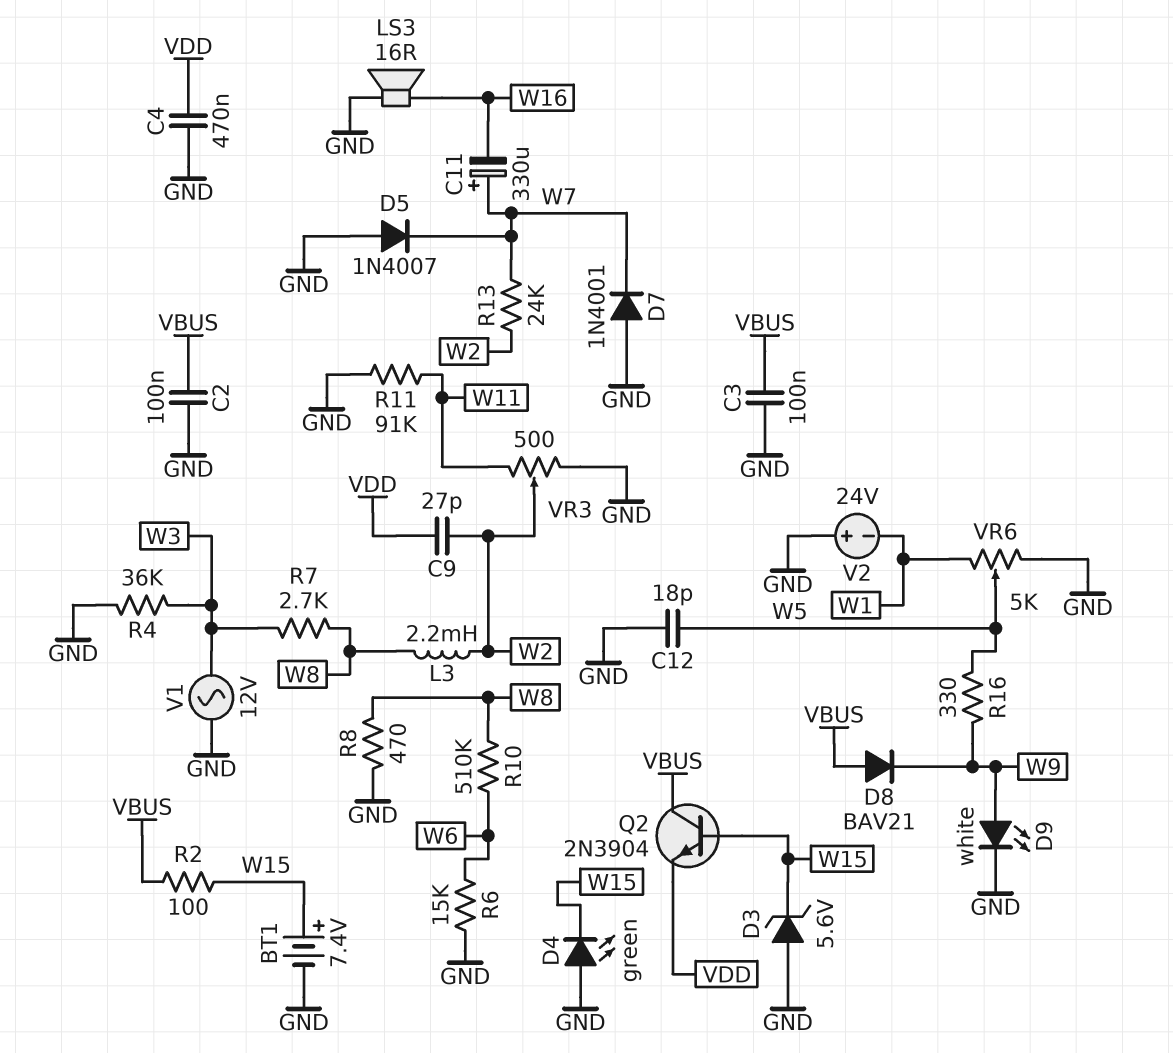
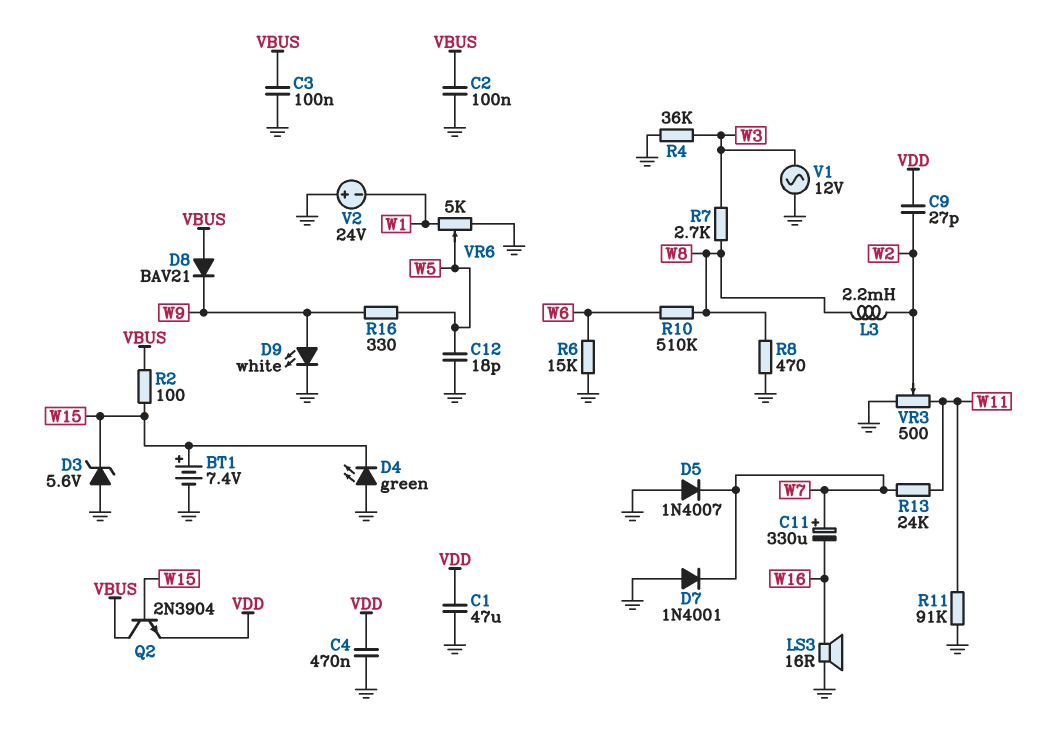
C1: none -> 47uF (GND, VDD)
R13: 24k (W2, W7) -> 24k (W7, W11)

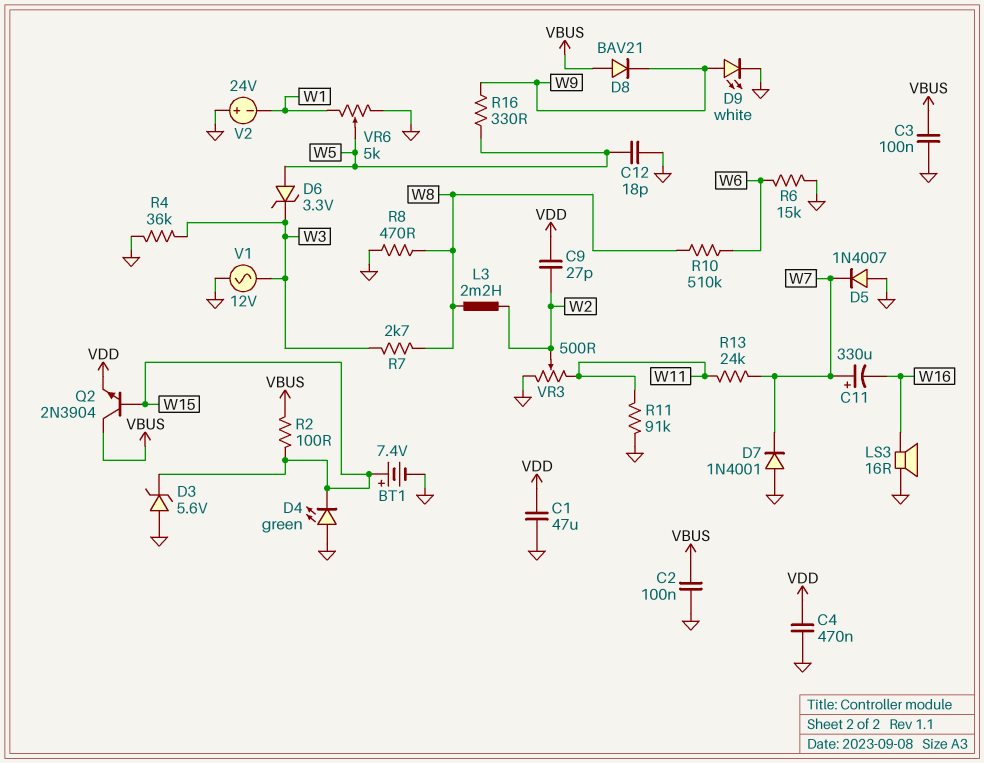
D6: none -> zener 3.3V (A W5, K W3)

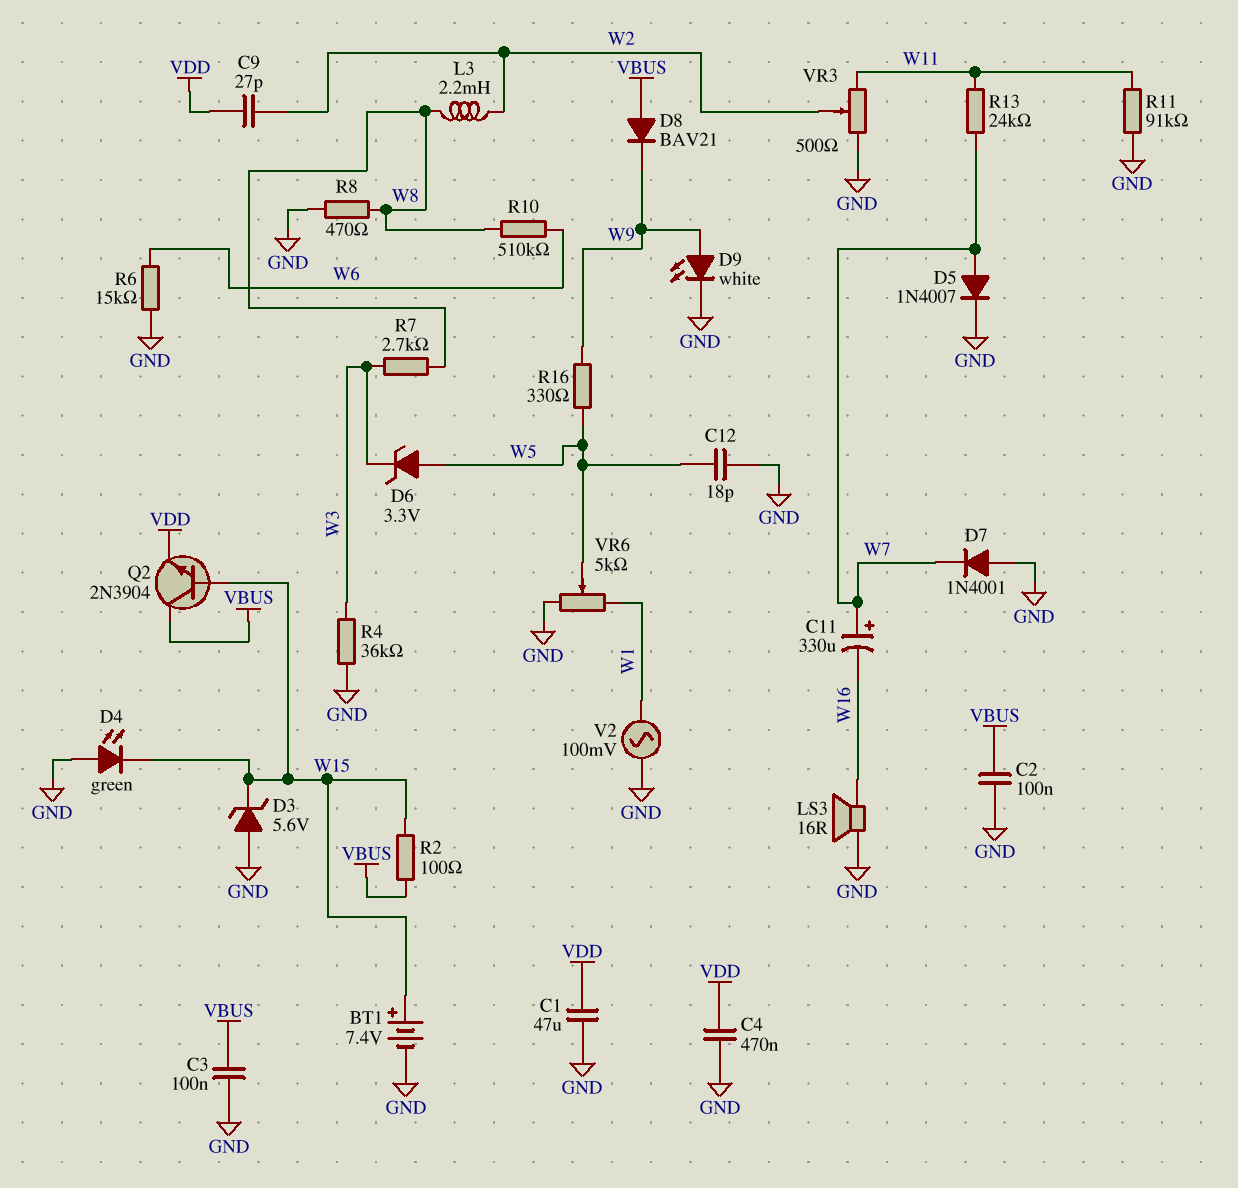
D5: diode 1N4007 (A GND, K W7) -> diode 1N4007 (A W7, K GND)
V1: AC 12V (GND, W3) -> none
V2: 24V (plus GND, minus W1) -> AC 100mV (GND, W1)

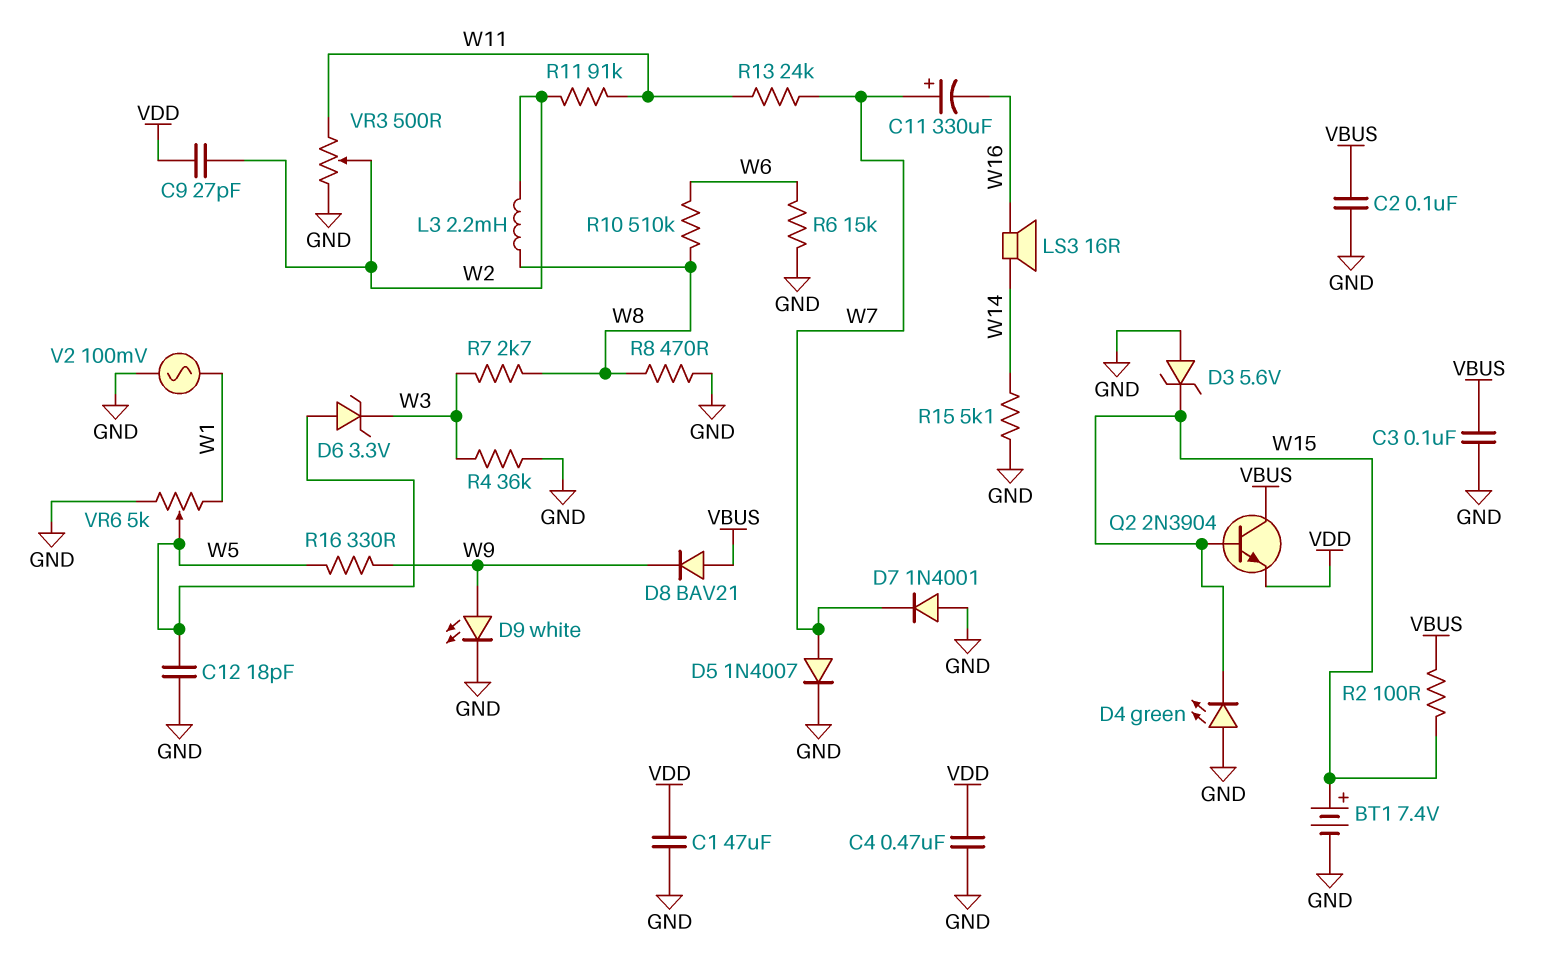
LS3: speaker 16R (GND, W16) -> speaker 16R (W14, W16)
R11: 91k (GND, W11) -> 91k (W2, W11)
R15: none -> 5.1k (GND, W14)

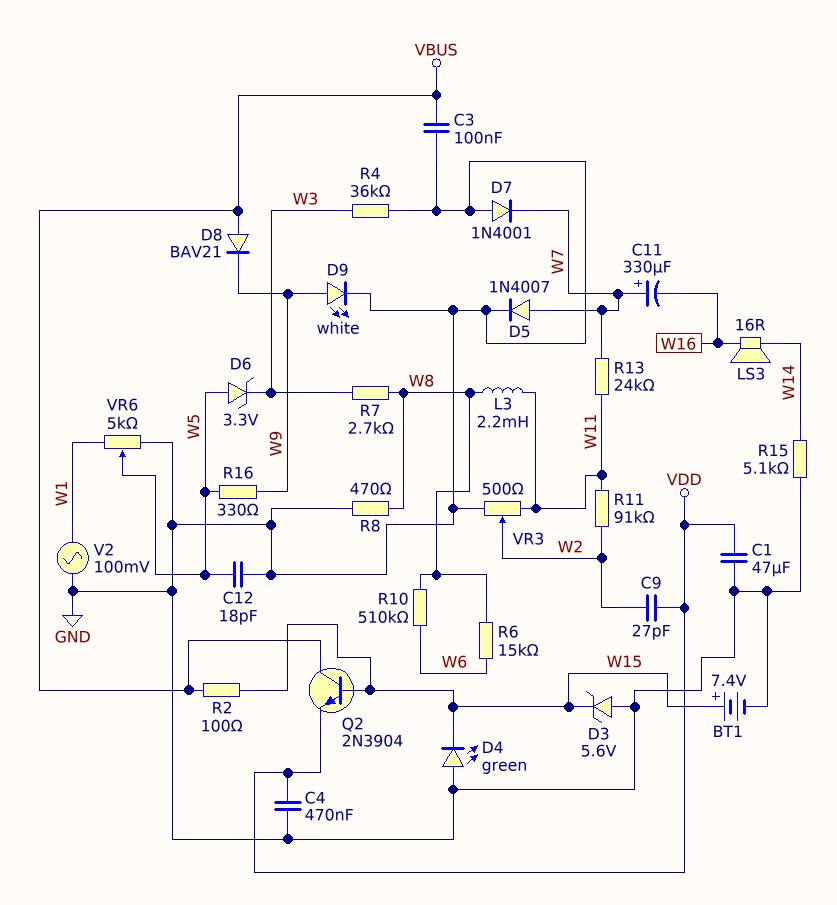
C2: 100nF (GND, VBUS) -> none
L3: 2.2mH (W2, W8) -> 2.2mH (W8, W11)
R6: 15k (GND, W6) -> 15k (W6, W8)

